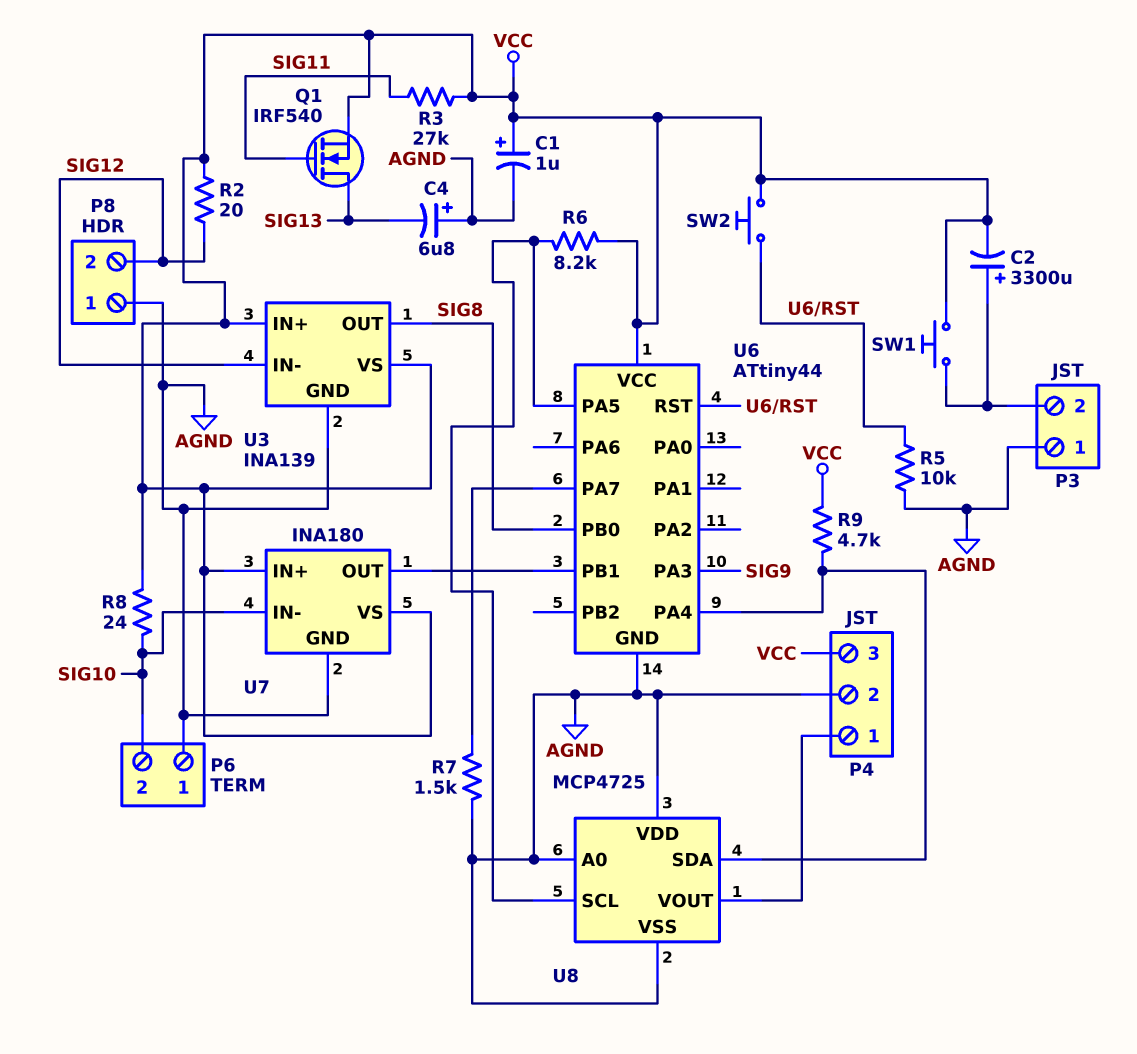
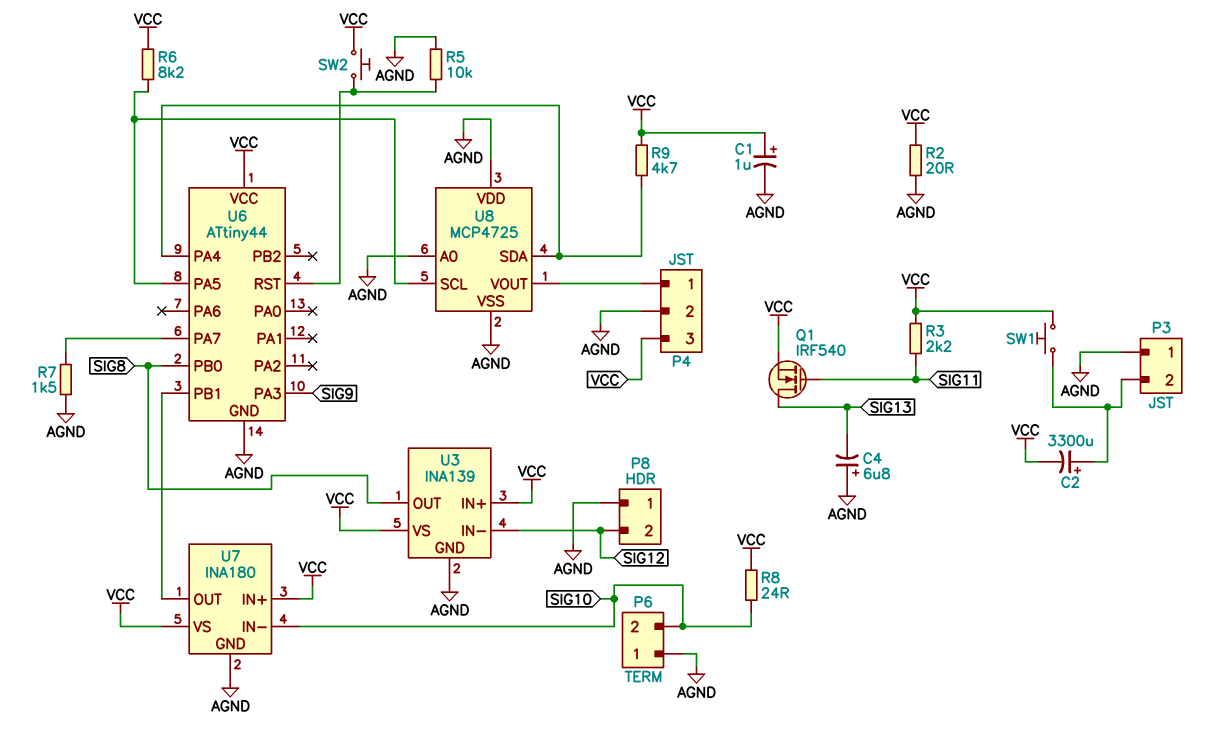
R2: 20 (SIG12, VCC) -> 20 (AGND, VCC)
R3: 27k (SIG11, VCC) -> 2.2k (SIG11, VCC)

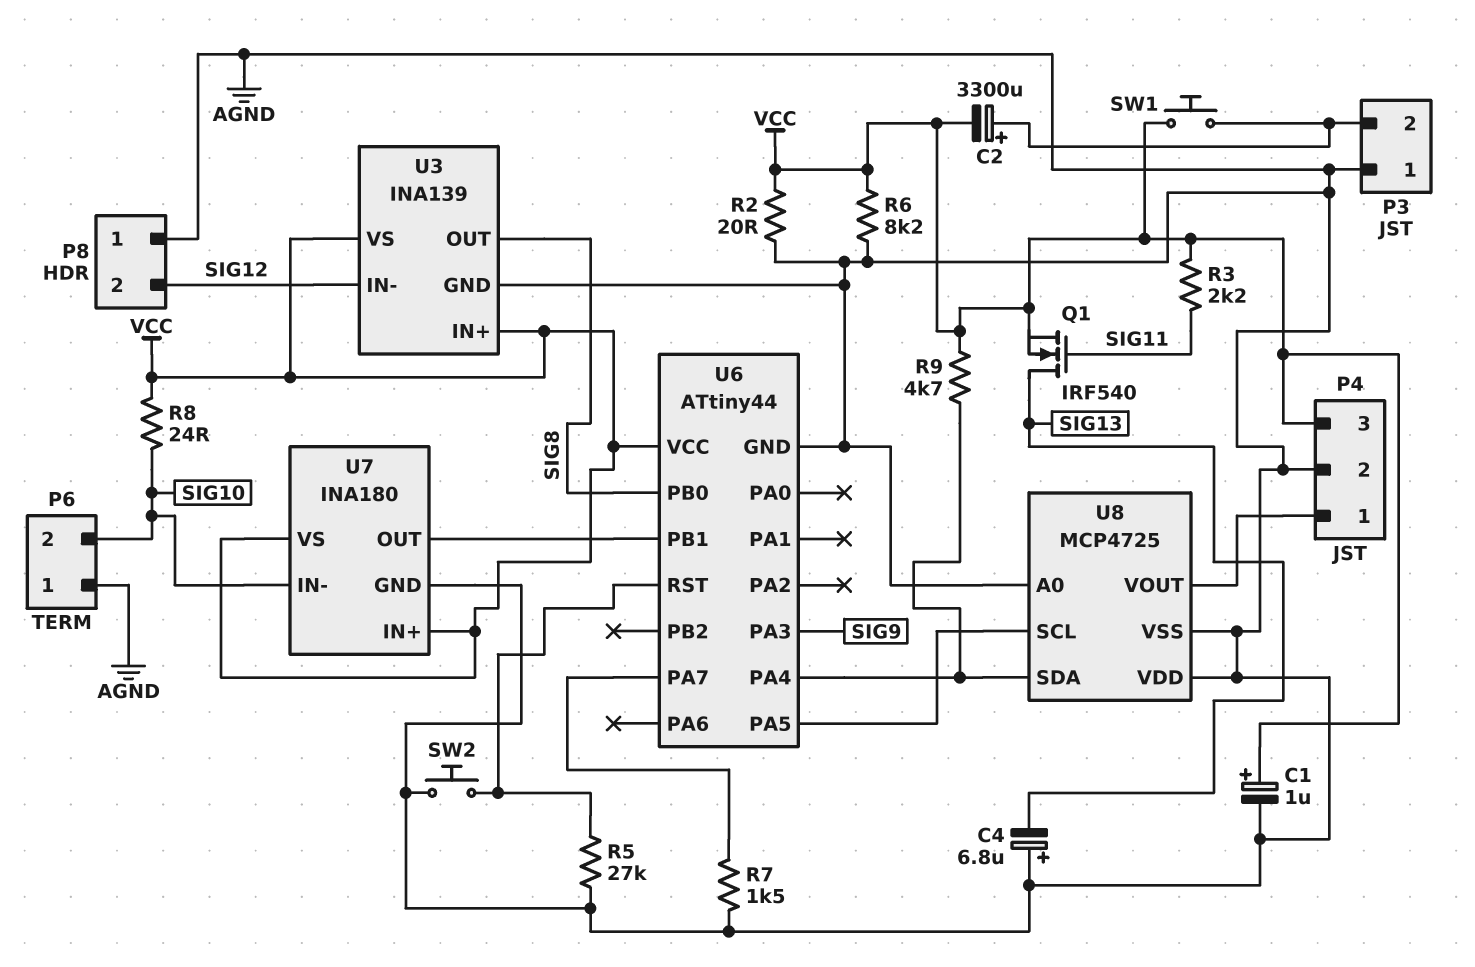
R5: 10k (AGND, U6/RST) -> 27k (AGND, U6/RST)
R6: 8.2k (U6/PA5, VCC) -> 8.2k (AGND, VCC)
SW2: button (U6/RST, VCC) -> button (AGND, U6/RST)

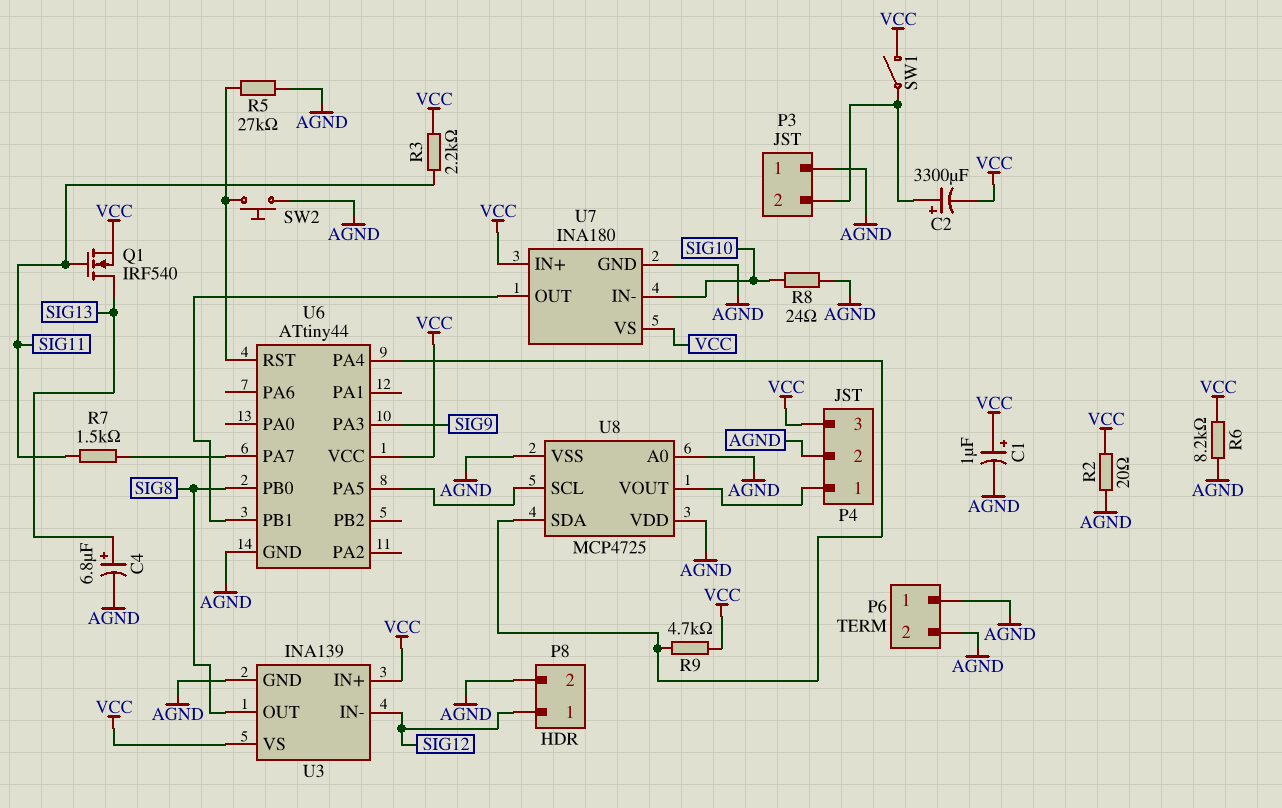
C4: 6.8uF (plus AGND, minus SIG13) -> 6.8uF (plus SIG13, minus AGND)
P6 pin 2: SIG10 -> AGND
P8 pin 1: AGND -> SIG12
P8 pin 2: SIG12 -> AGND
R7: 1.5k (AGND, U6/PA7) -> 1.5k (SIG11, U6/PA7)
R8: 24 (SIG10, VCC) -> 24 (AGND, SIG10)
SW1: button (P3/2, VCC) -> switch (P3/2, VCC)

